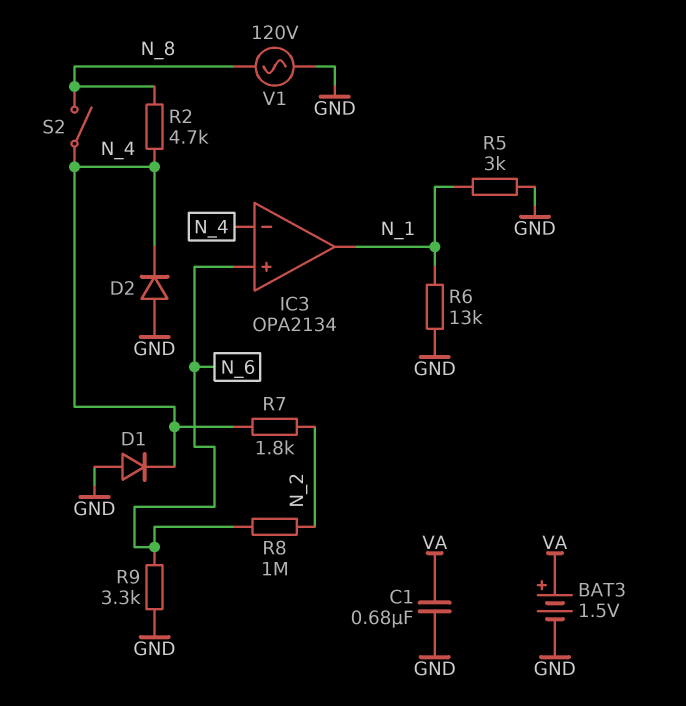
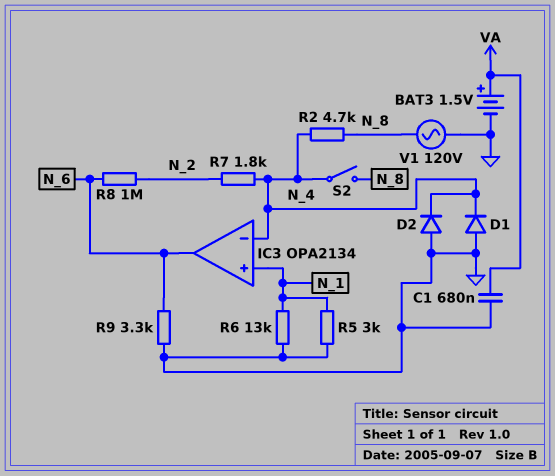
IC3 pin in+: N_6 -> N_1
IC3 pin out: N_1 -> N_6

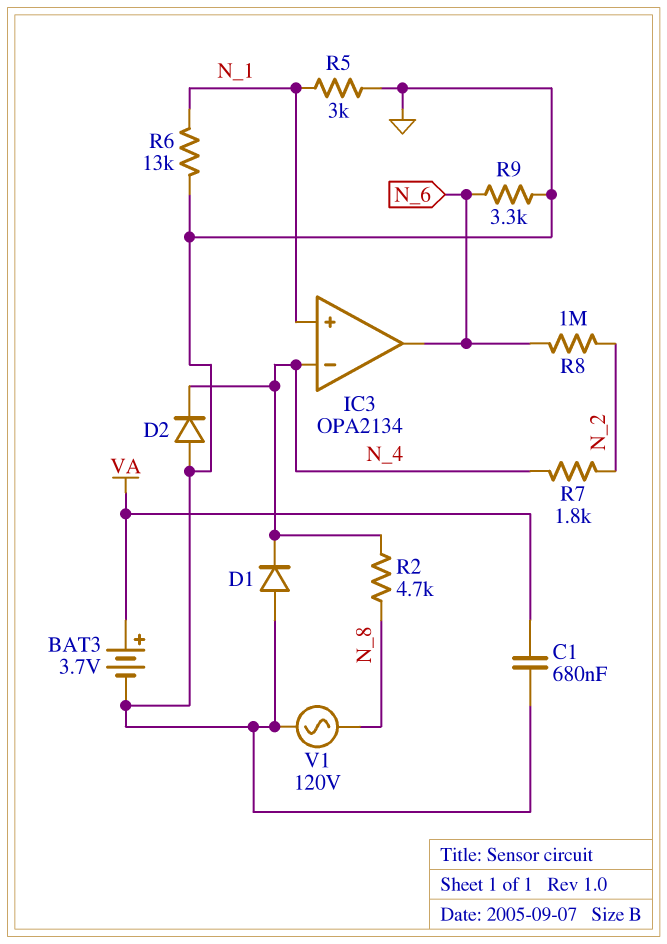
BAT3: 1.5V (plus VA, minus GND) -> 3.7V (plus VA, minus GND)
S2: switch (N_4, N_8) -> none

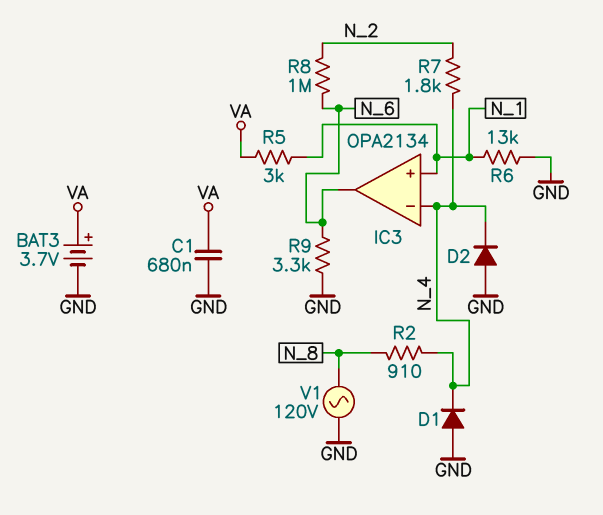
R2: 4.7k (N_4, N_8) -> 910 (N_4, N_8)
R5: 3k (GND, N_1) -> 3k (N_1, VA)

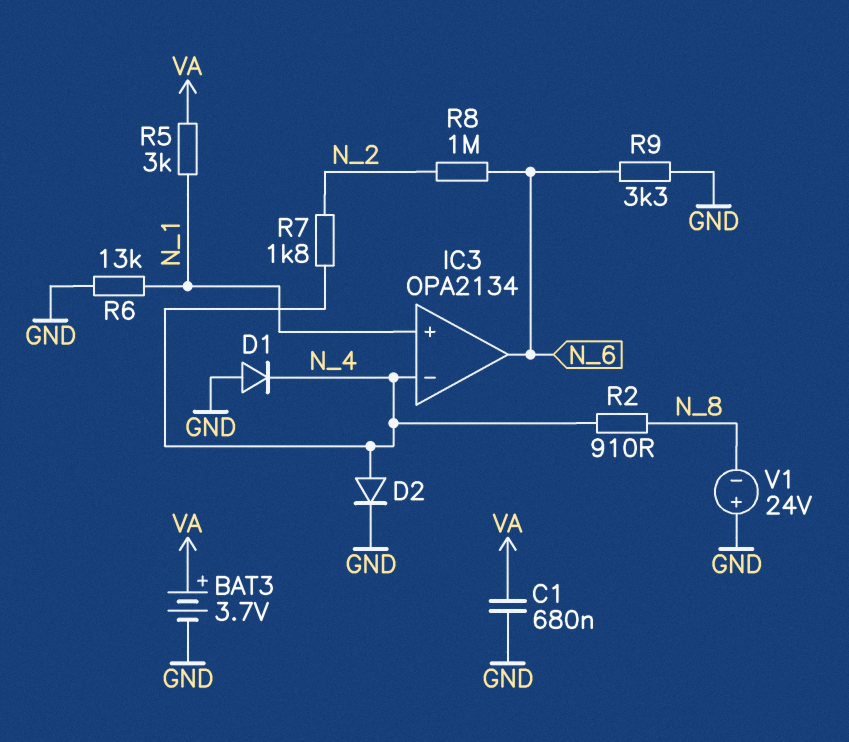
D2: diode (A GND, K N_4) -> diode (A N_4, K GND)
V1: AC 120V (GND, N_8) -> 24V (plus GND, minus N_8)

